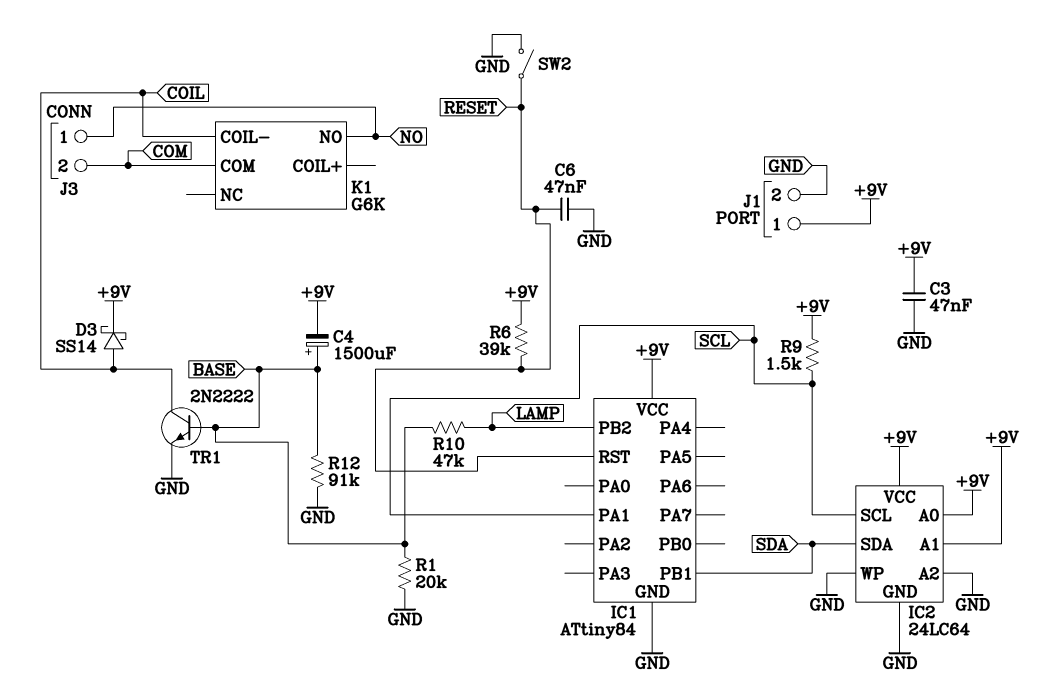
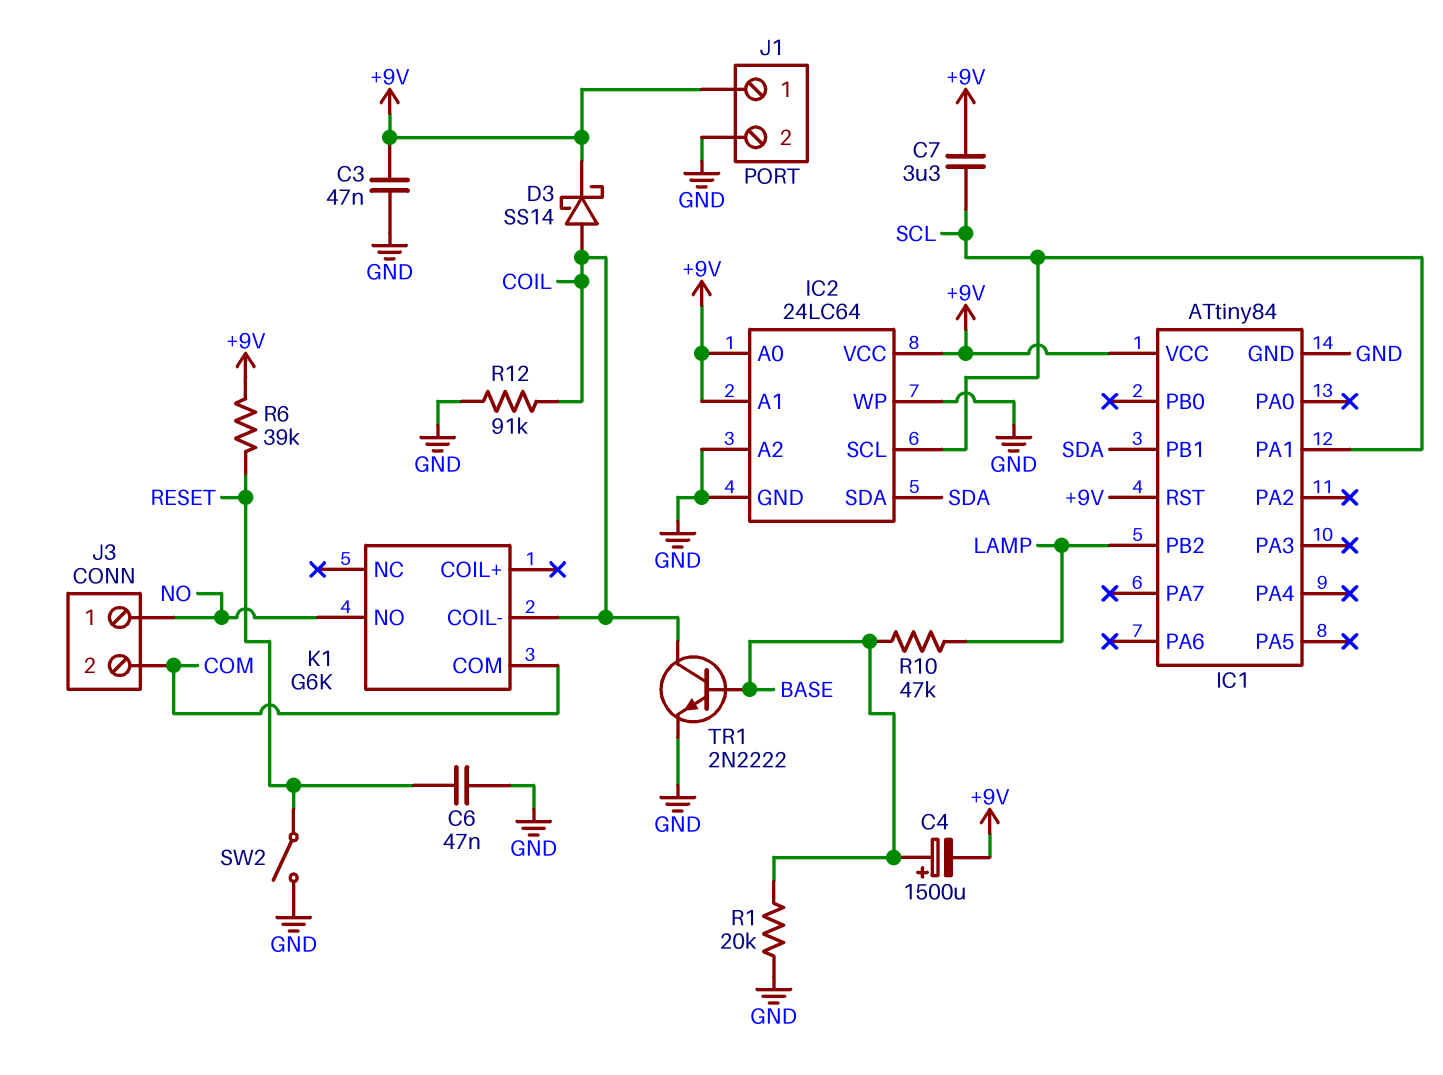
C7: none -> 3.3uF (+9V, SCL)
IC1 pin RST: RESET -> +9V
R9: 1.5k (+9V, SCL) -> none
R12: 91k (BASE, GND) -> 91k (COIL, GND)

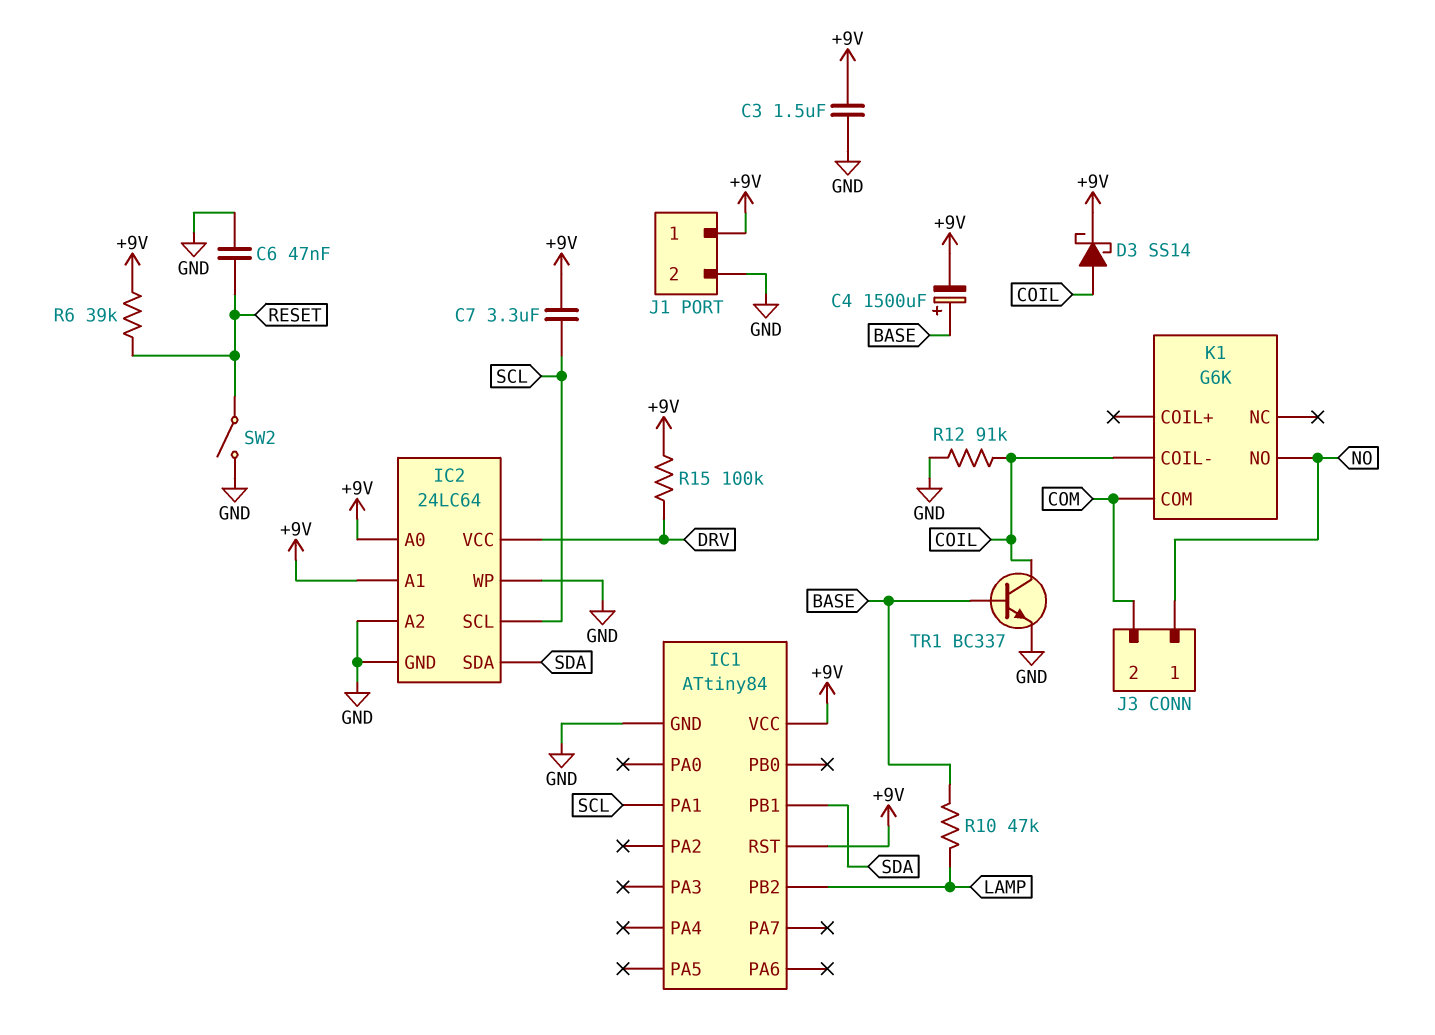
C3: 47nF (+9V, GND) -> 1.5uF (+9V, GND)
IC2 pin VCC: +9V -> DRV
R1: 20k (BASE, GND) -> none
R15: none -> 100k (+9V, DRV)
TR1: NPN 2N2222 (B BASE, C COIL, E GND) -> NPN BC337 (B BASE, C COIL, E GND)

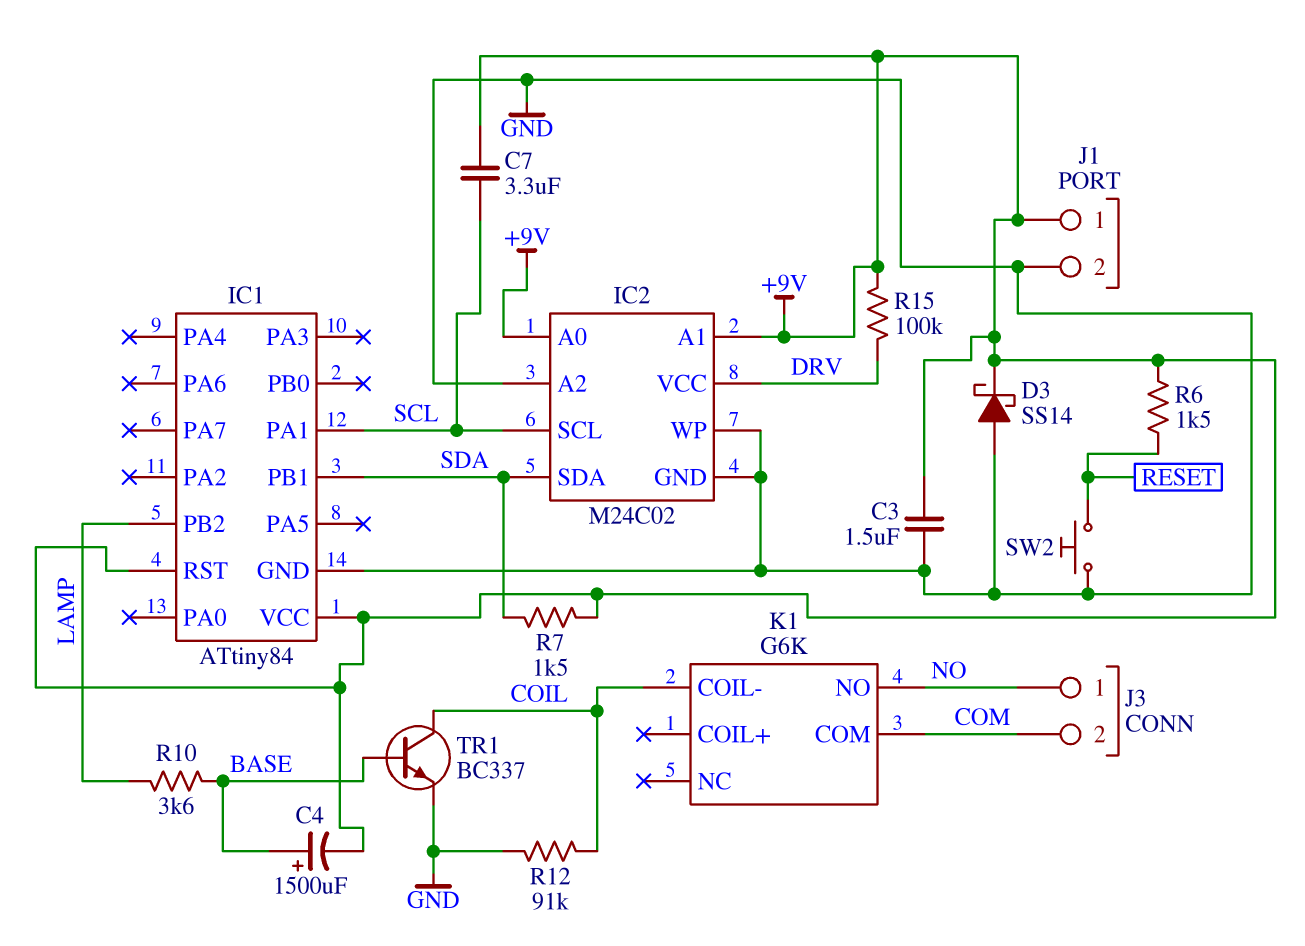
C6: 47nF (GND, RESET) -> none
D3: schottky SS14 (A COIL, K +9V) -> schottky SS14 (A GND, K +9V)
IC2: 24LC64 -> M24C02
R6: 39k (+9V, RESET) -> 1.5k (+9V, RESET)
R7: none -> 1.5k (+9V, SDA)
R10: 47k (BASE, LAMP) -> 3.6k (BASE, LAMP)
SW2: switch (GND, RESET) -> button (GND, RESET)

